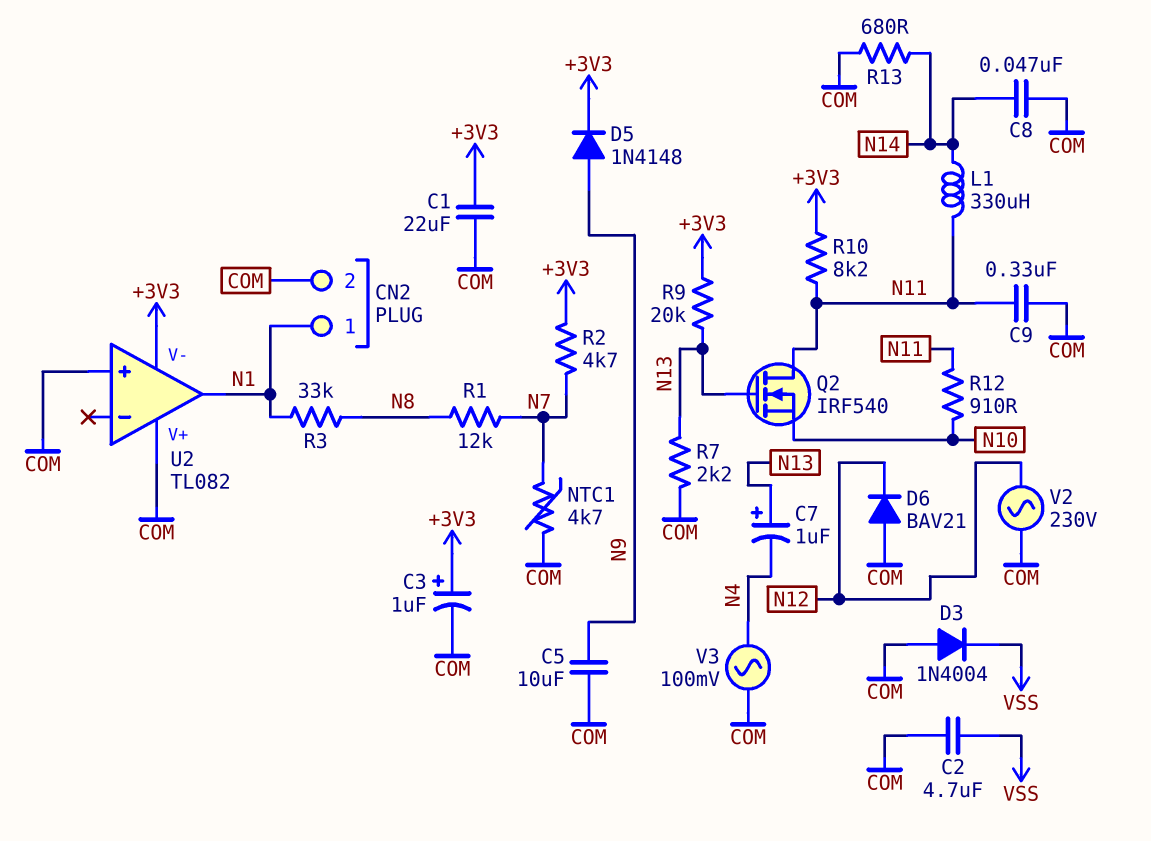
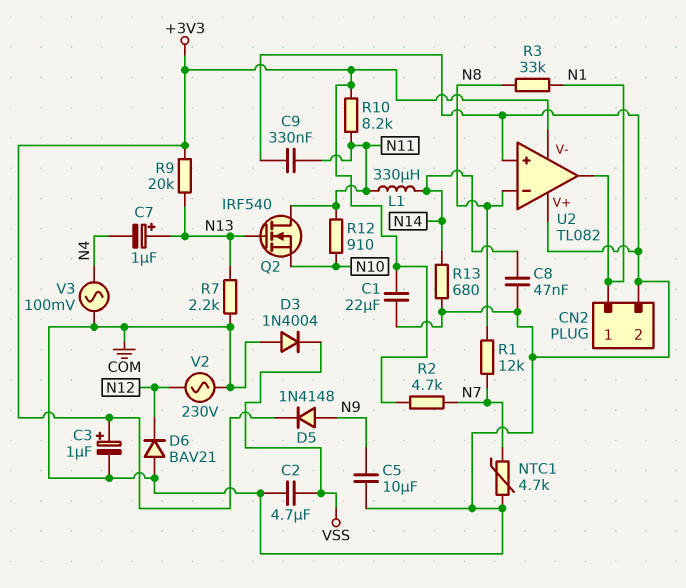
U2 pin in-: none -> N8

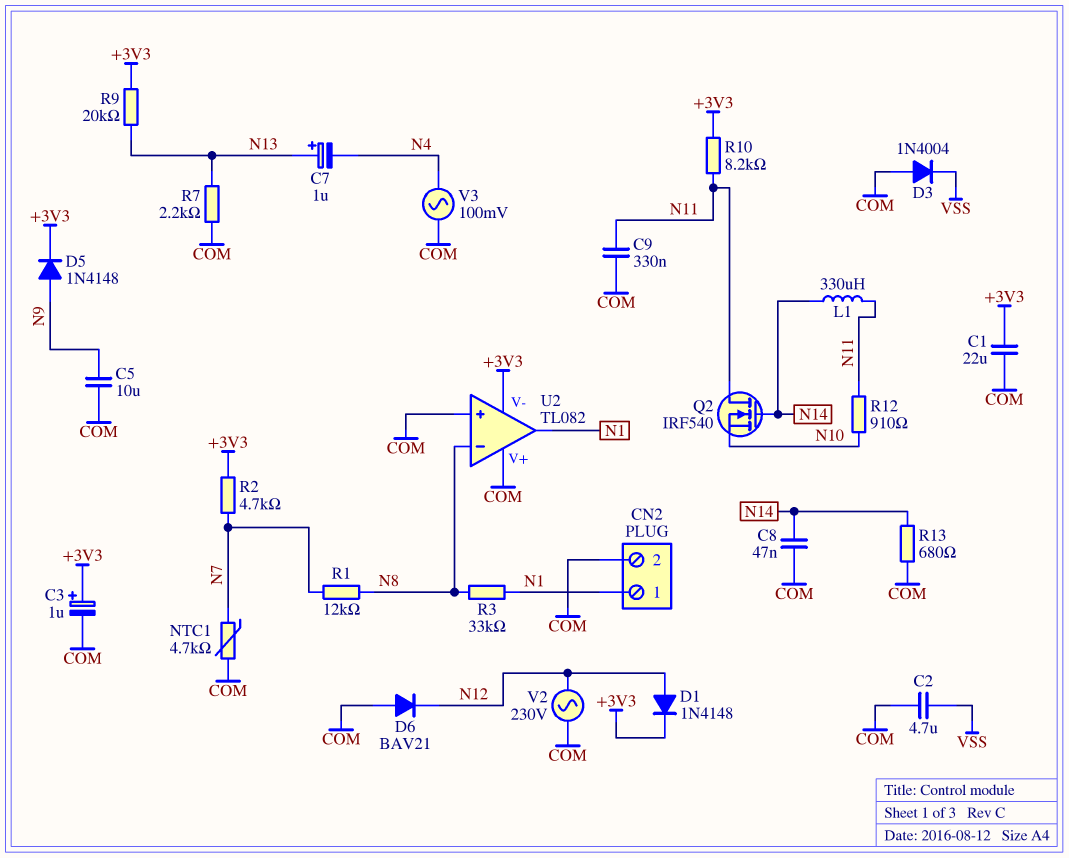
D1: none -> diode 1N4148 (A N12, K +3V3)
Q2: NMOS IRF540 (G N13, D N11, S N10) -> NMOS IRF540 (G N14, D N11, S N10)

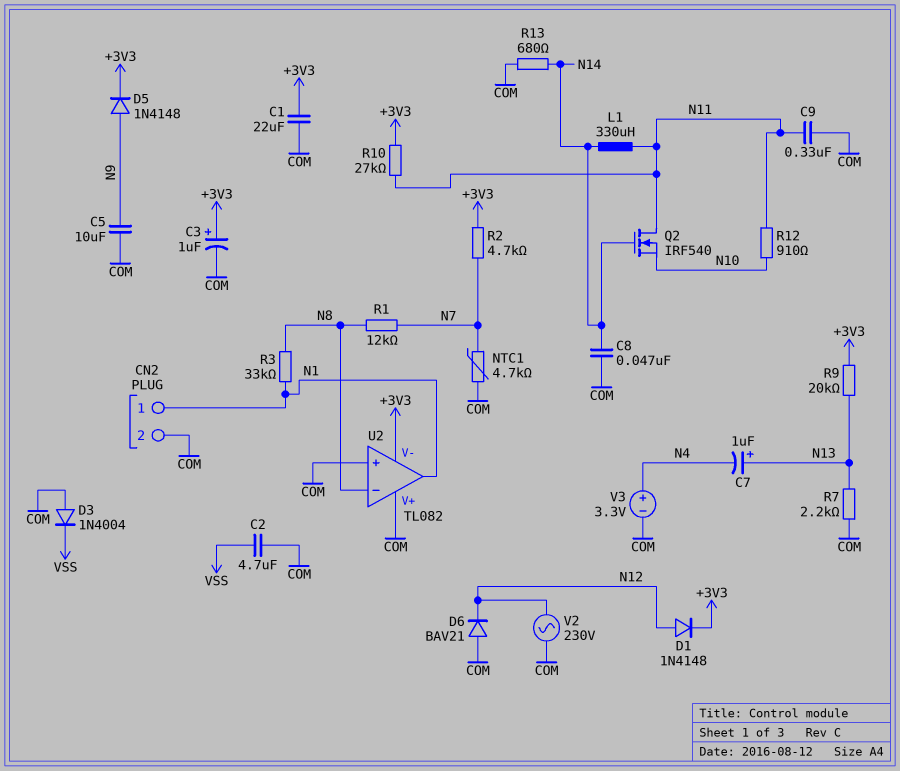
R10: 8.2k (+3V3, N11) -> 27k (+3V3, N11)
V3: AC 100mV (COM, N4) -> 3.3V (plus N4, minus COM)

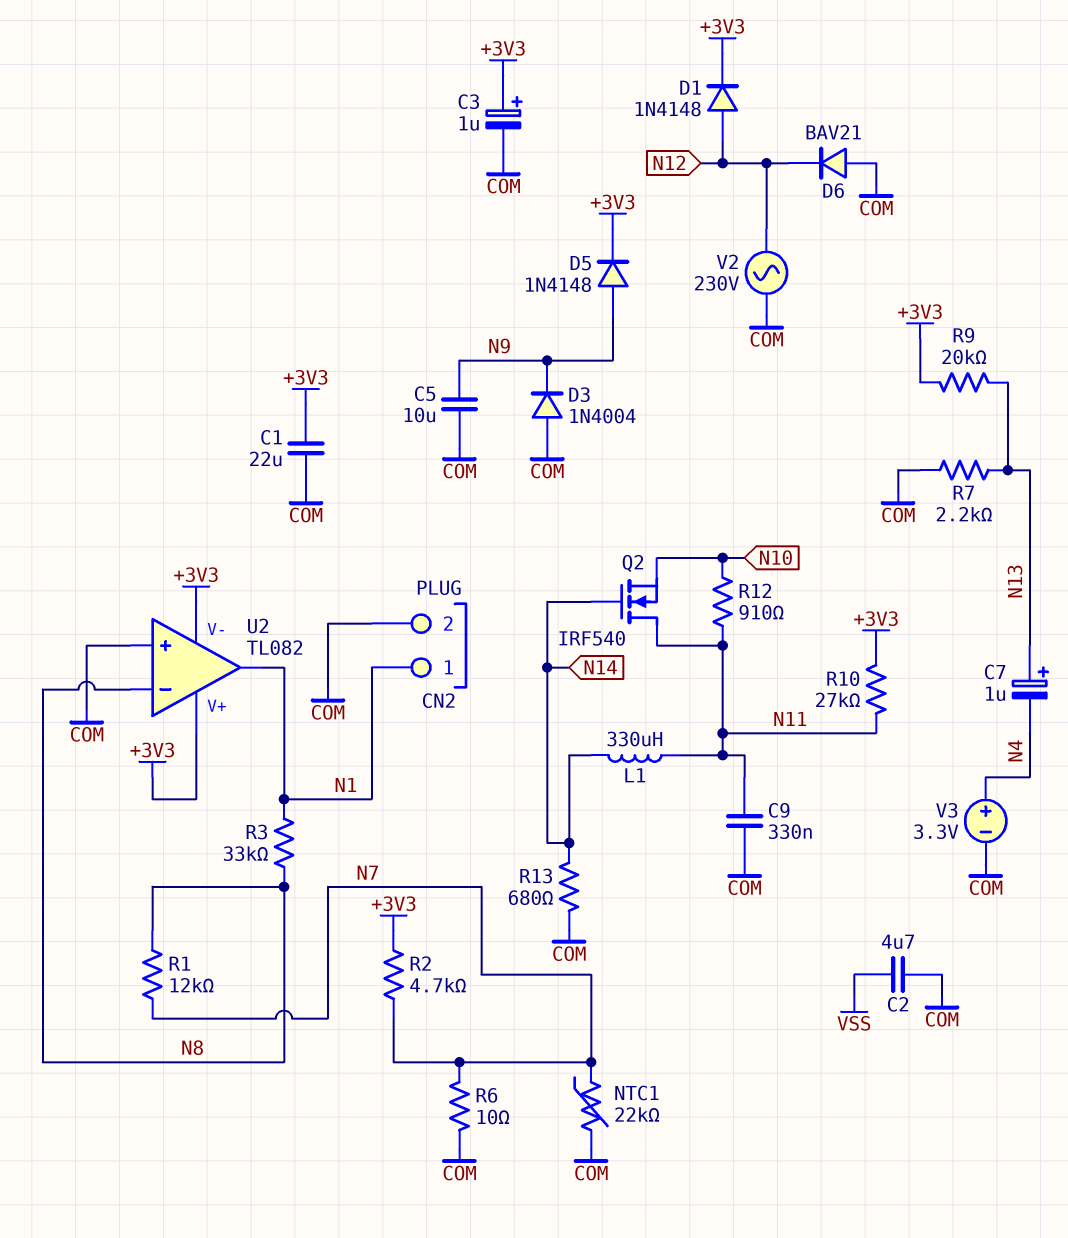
C8: 47nF (COM, N14) -> none
D3: diode 1N4004 (A COM, K VSS) -> diode 1N4004 (A COM, K N9)
NTC1: 4.7k (COM, N7) -> 22k (COM, N7)
R6: none -> 10 (COM, N7)
U2 pin V+: COM -> +3V3

